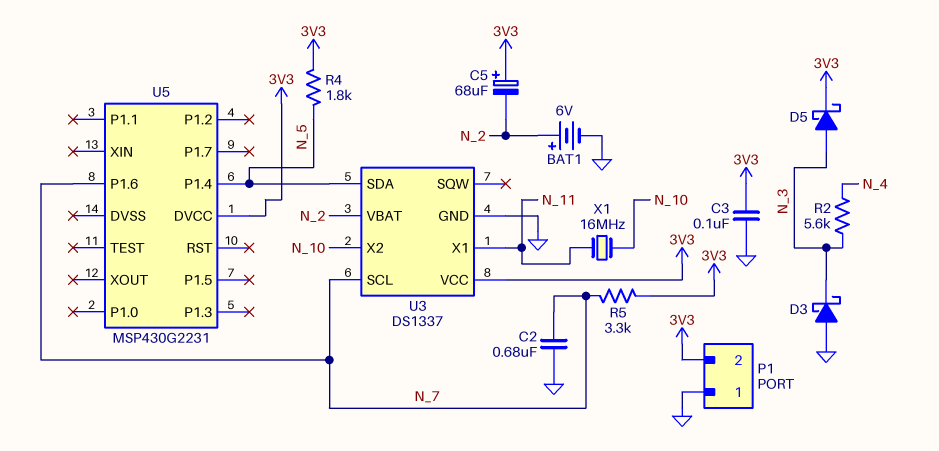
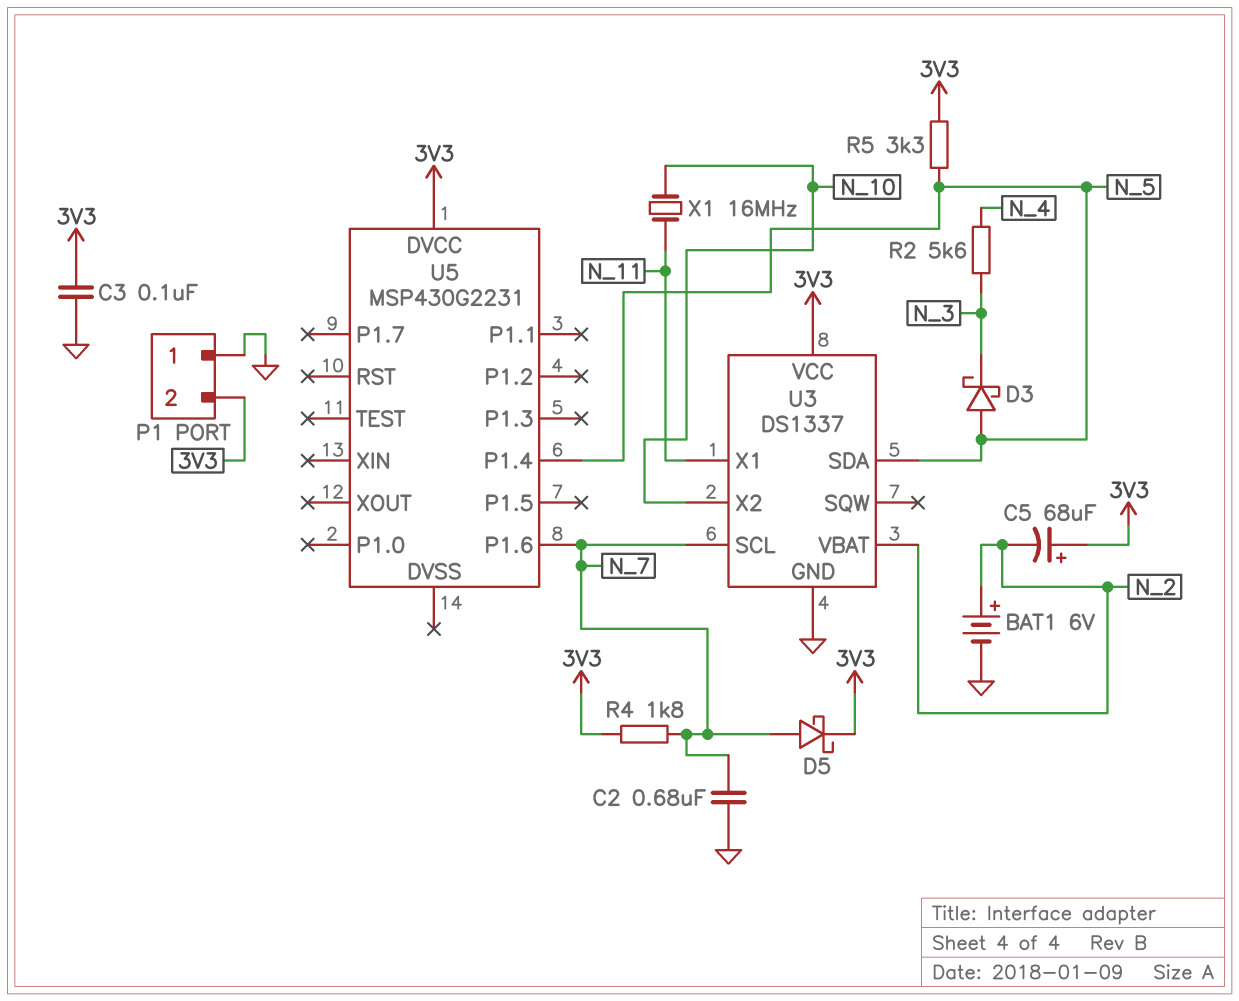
D3: schottky (A GND, K N_3) -> schottky (A N_5, K N_3)
D5: schottky (A N_3, K 3V3) -> schottky (A N_7, K 3V3)
R4: 1.8k (3V3, N_5) -> 1.8k (3V3, N_7)
R5: 3.3k (3V3, N_7) -> 3.3k (3V3, N_5)

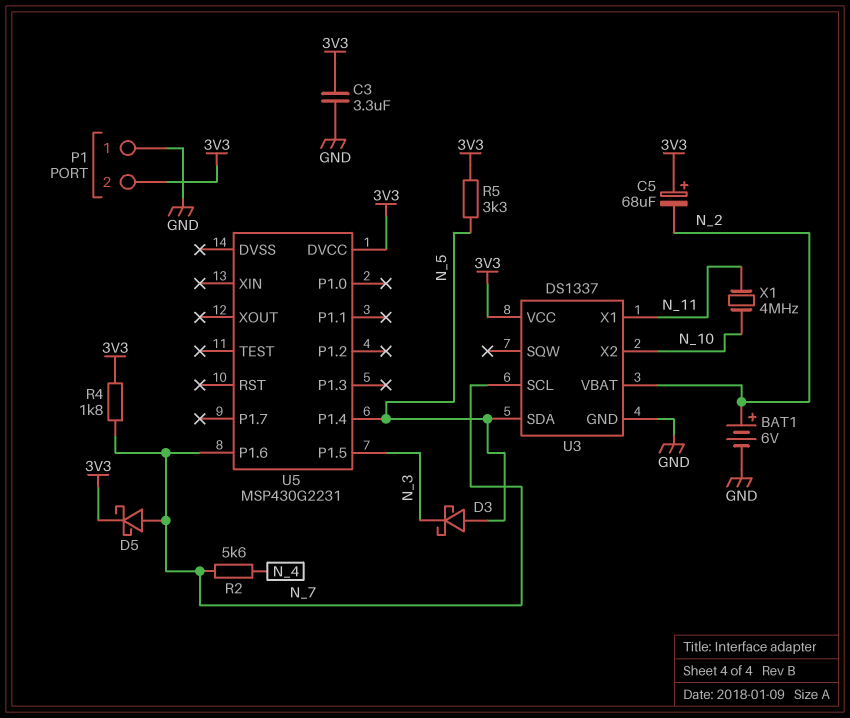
C2: 680nF (GND, N_7) -> none
C3: 100nF (3V3, GND) -> 3.3uF (3V3, GND)
R2: 5.6k (N_3, N_4) -> 5.6k (N_4, N_7)
U5 pin P1.5: none -> N_3
X1: 16MHz (N_10, N_11) -> 4MHz (N_10, N_11)

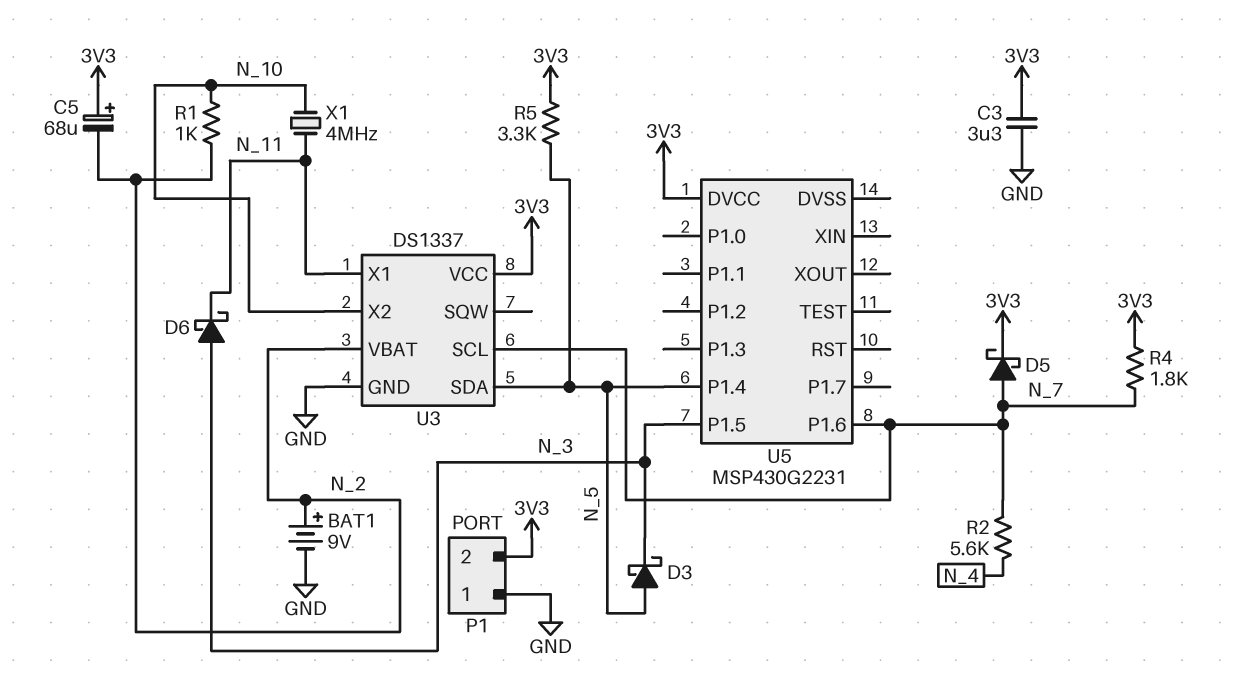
BAT1: 6V (plus N_2, minus GND) -> 9V (plus N_2, minus GND)
D6: none -> schottky (A N_3, K N_11)
R1: none -> 1k (N_2, N_10)

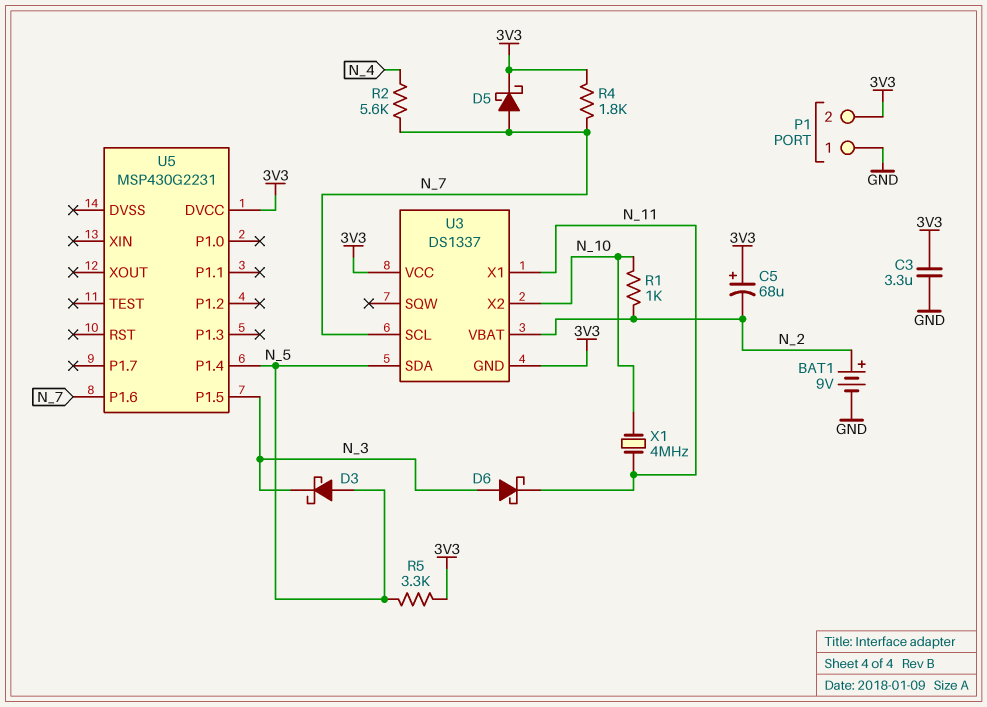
U3 pin GND: GND -> 3V3

